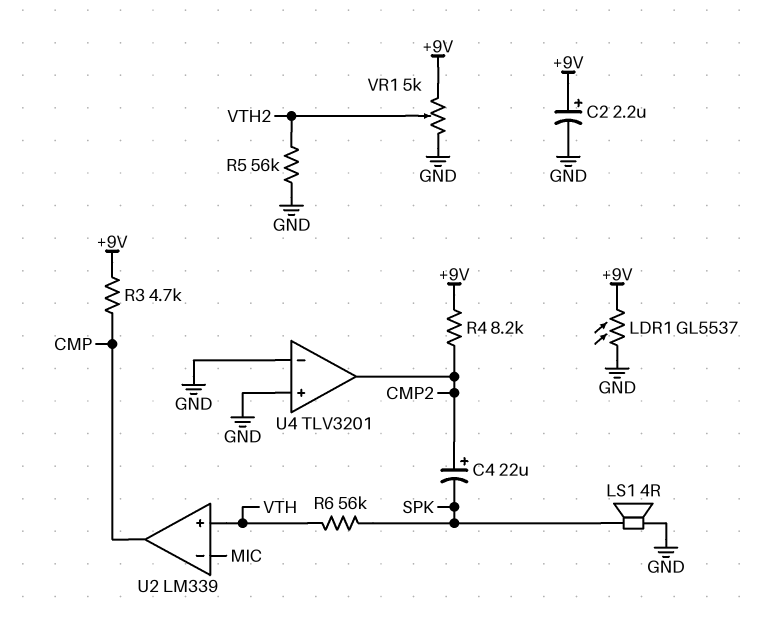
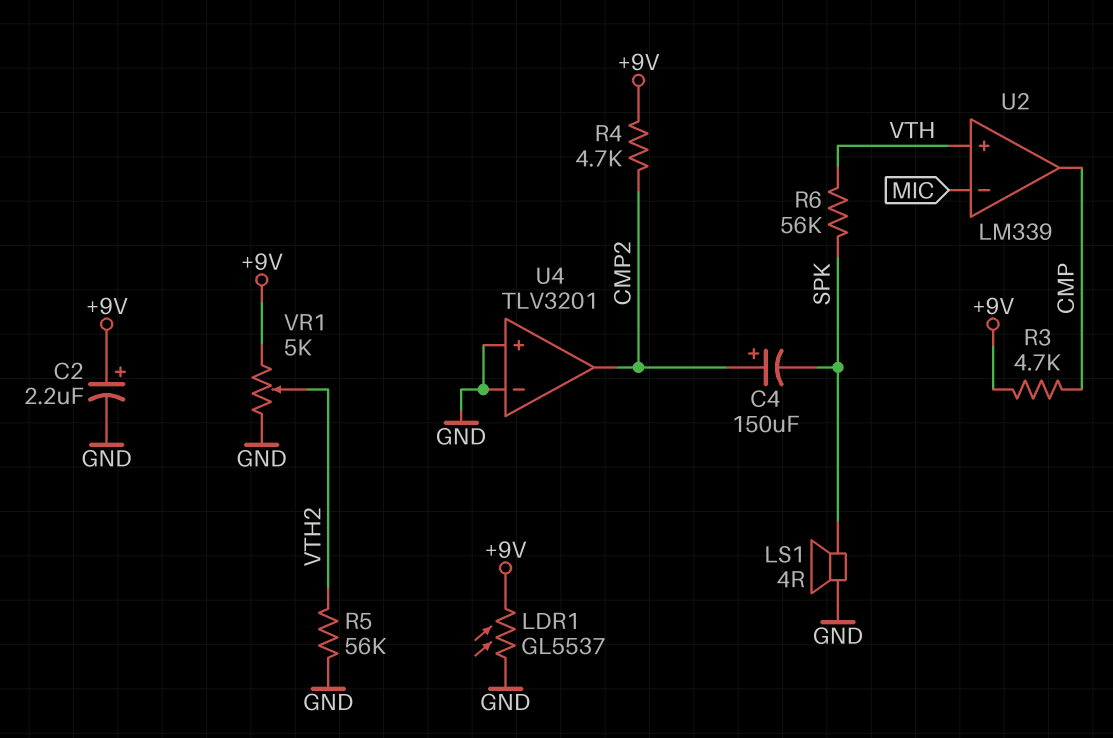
C4: 22uF (plus CMP2, minus SPK) -> 150uF (plus CMP2, minus SPK)
R4: 8.2k (+9V, CMP2) -> 4.7k (+9V, CMP2)

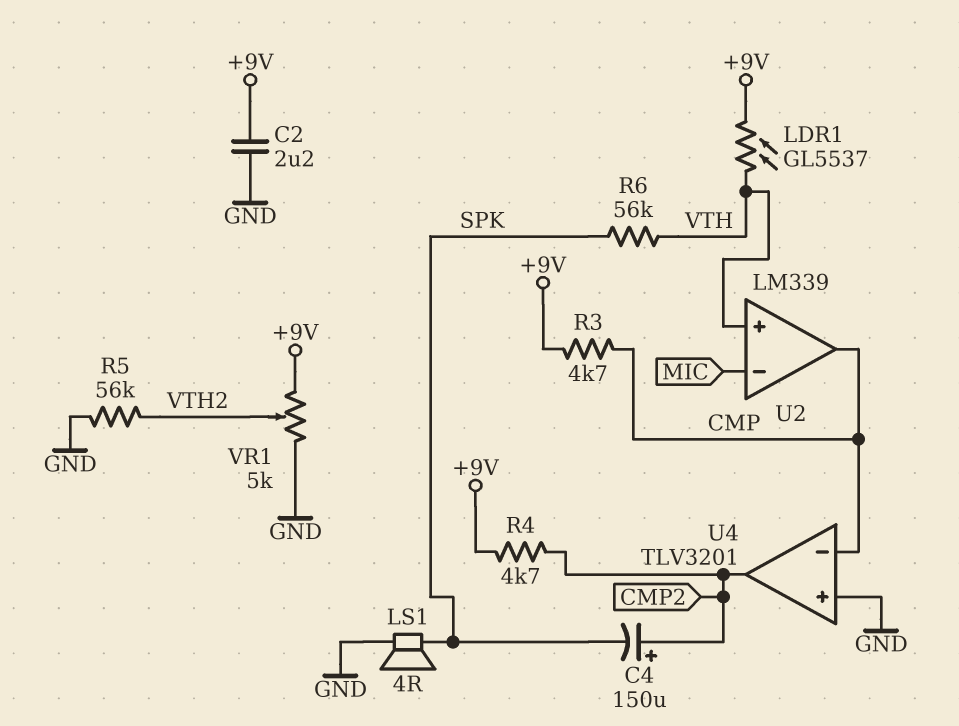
C2: 2.2uF (plus +9V, minus GND) -> 2.2uF (+9V, GND)
LDR1: GL5537 (+9V, GND) -> GL5537 (+9V, VTH)
U4 pin in-: GND -> CMP

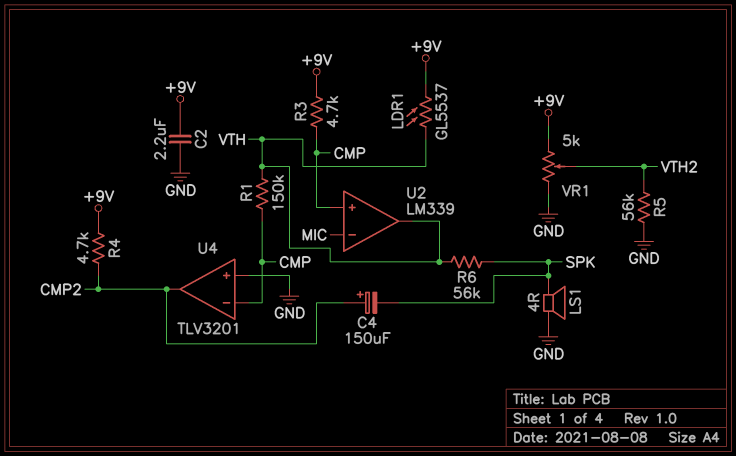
R1: none -> 150k (CMP, VTH)
U2 pin in+: VTH -> CMP
U2 pin out: CMP -> VTH

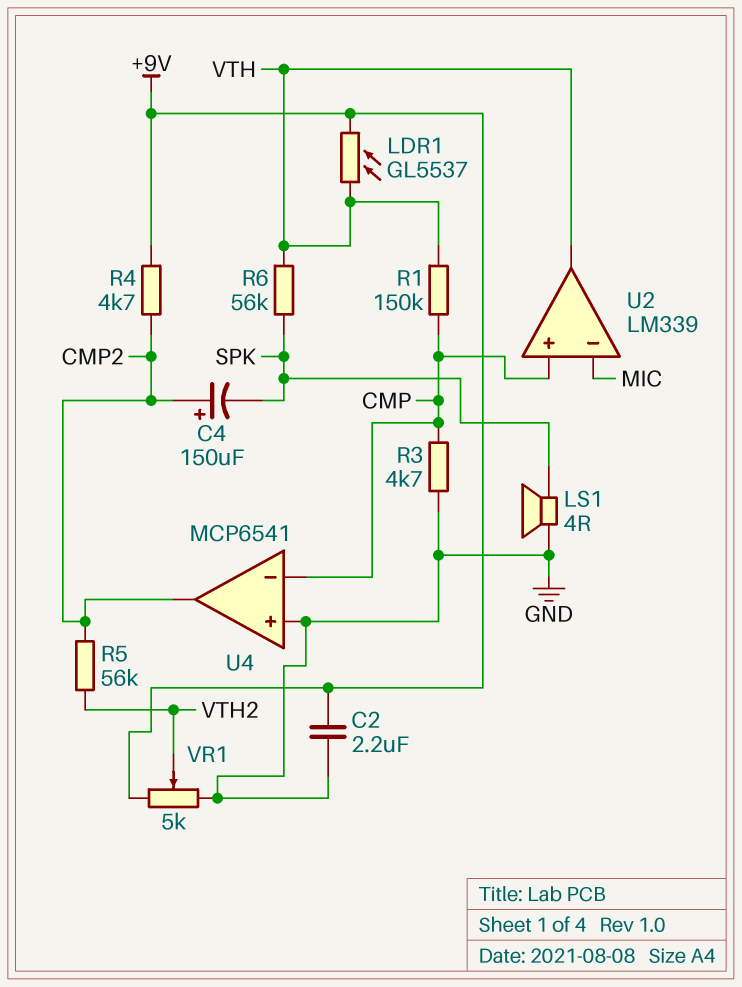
R3: 4.7k (+9V, CMP) -> 4.7k (CMP, GND)
R5: 56k (GND, VTH2) -> 56k (CMP2, VTH2)
U4: TLV3201 -> MCP6541

